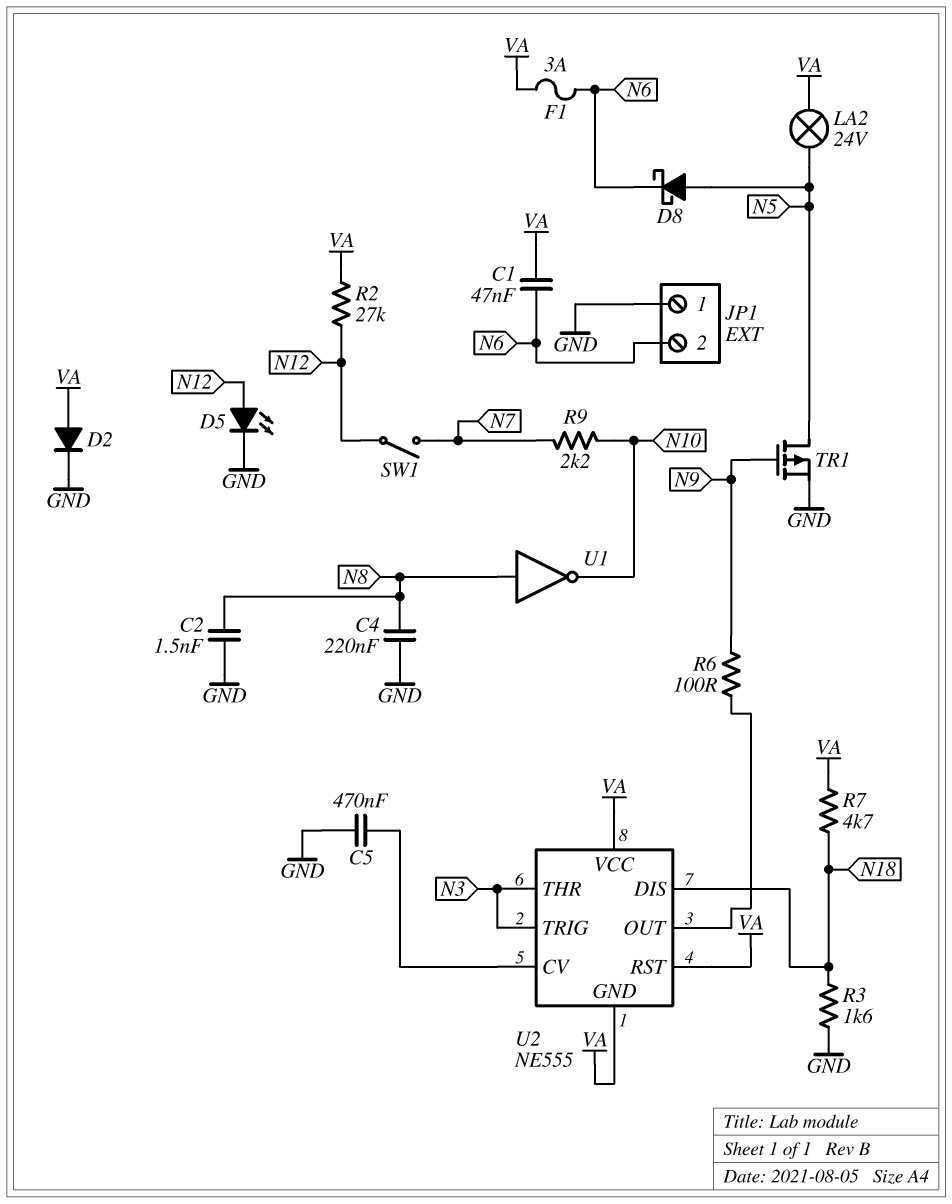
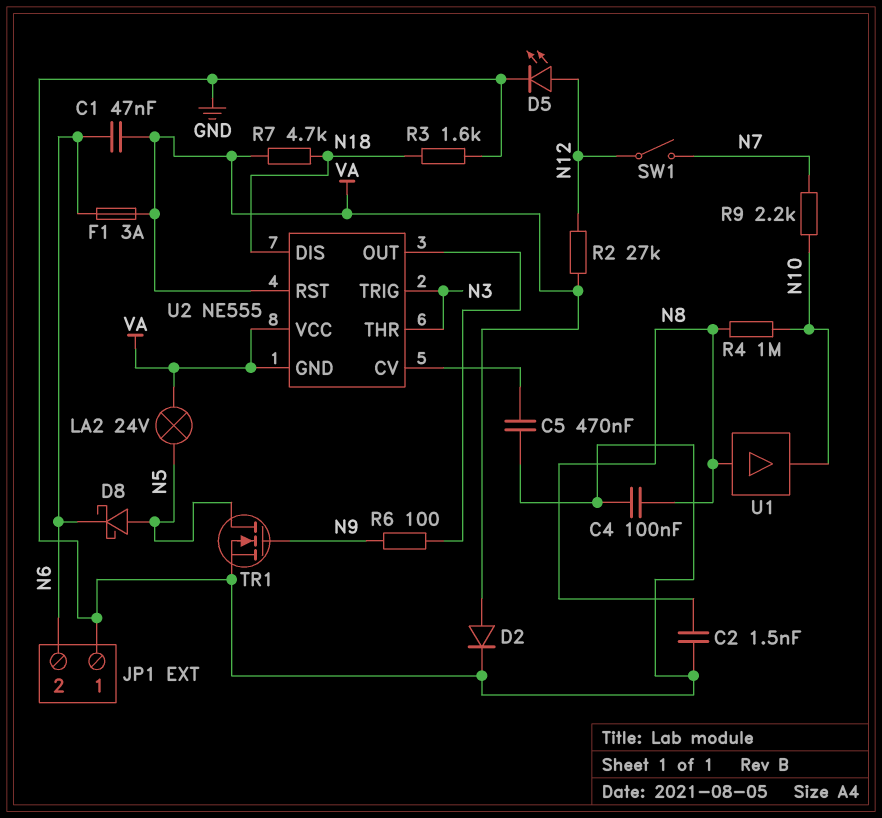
C4: 220nF (GND, N8) -> 100nF (GND, N8)
R4: none -> 1M (N8, N10)
TR1: PMOS (G N9, D N5, S GND) -> NMOS (G N9, D N5, S GND)
U1: NOT (in N8, out N10) -> buffer (in N8, out N10)

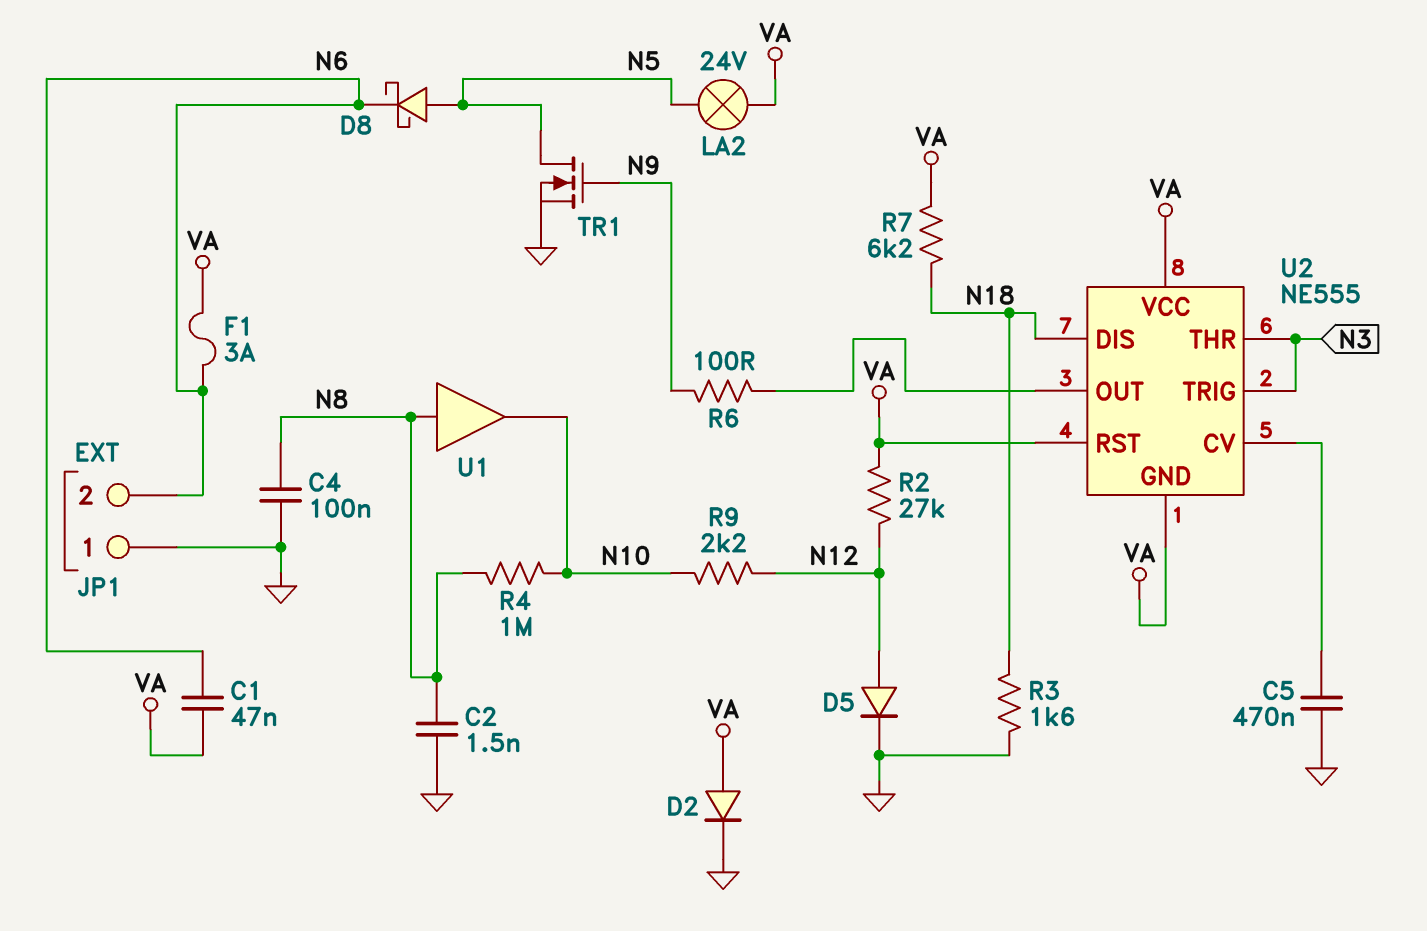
D5: LED (A N12, K GND) -> diode (A N12, K GND)
R7: 4.7k (N18, VA) -> 6.2k (N18, VA)
R9: 2.2k (N7, N10) -> 2.2k (N10, N12)
SW1: switch (N7, N12) -> none

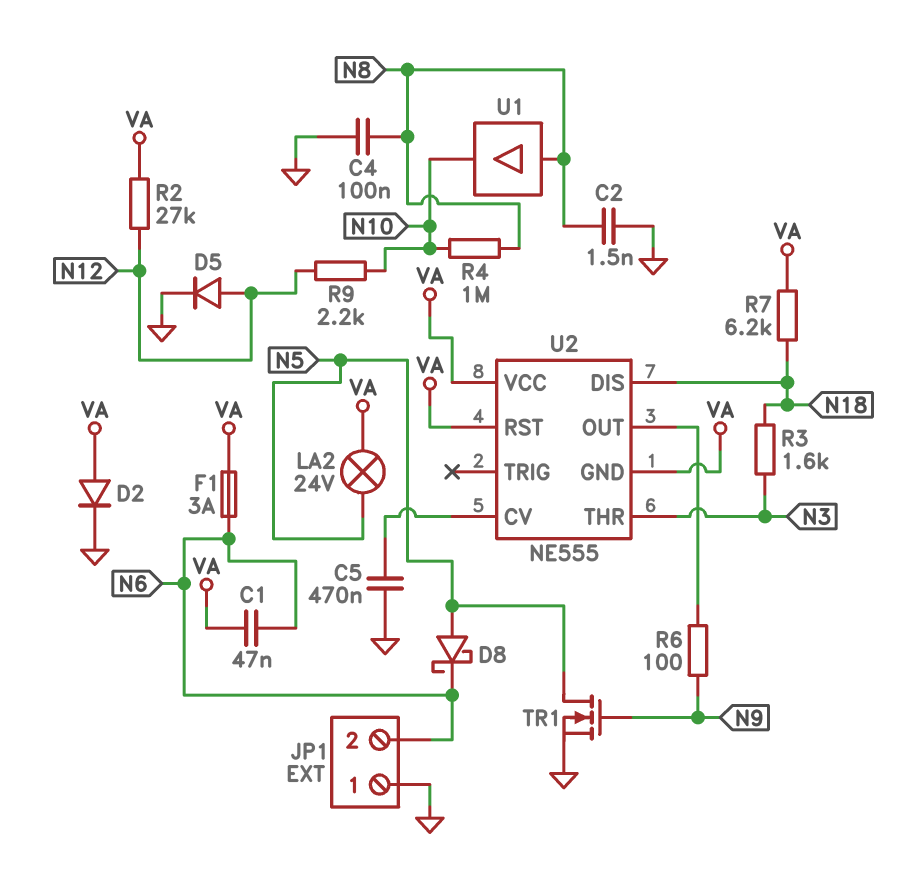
R3: 1.6k (GND, N18) -> 1.6k (N3, N18)
U2 pin TRIG: N3 -> none

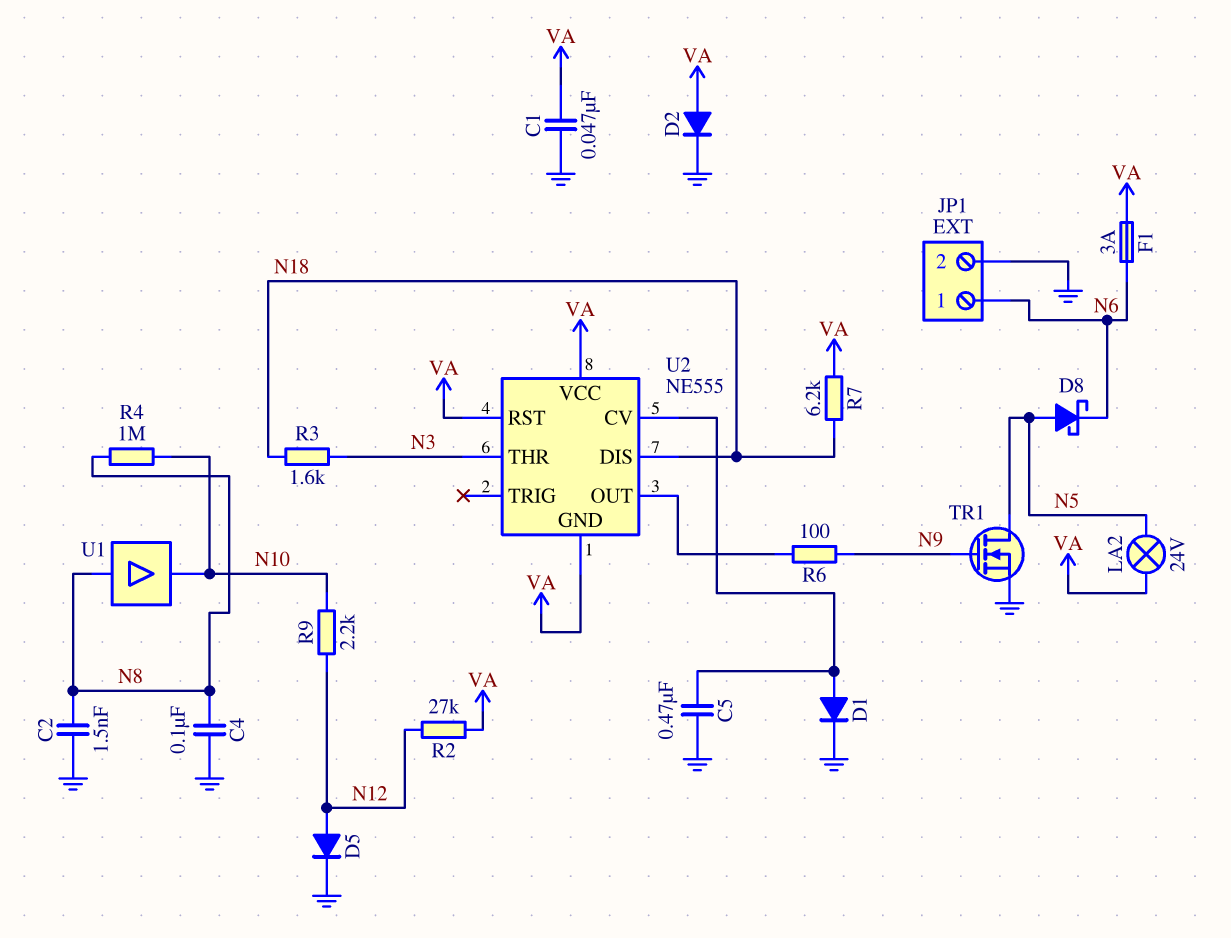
C1: 47nF (N6, VA) -> 47nF (GND, VA)
D1: none -> diode (A U2/CV, K GND)
JP1 pin 1: GND -> N6
JP1 pin 2: N6 -> GND

